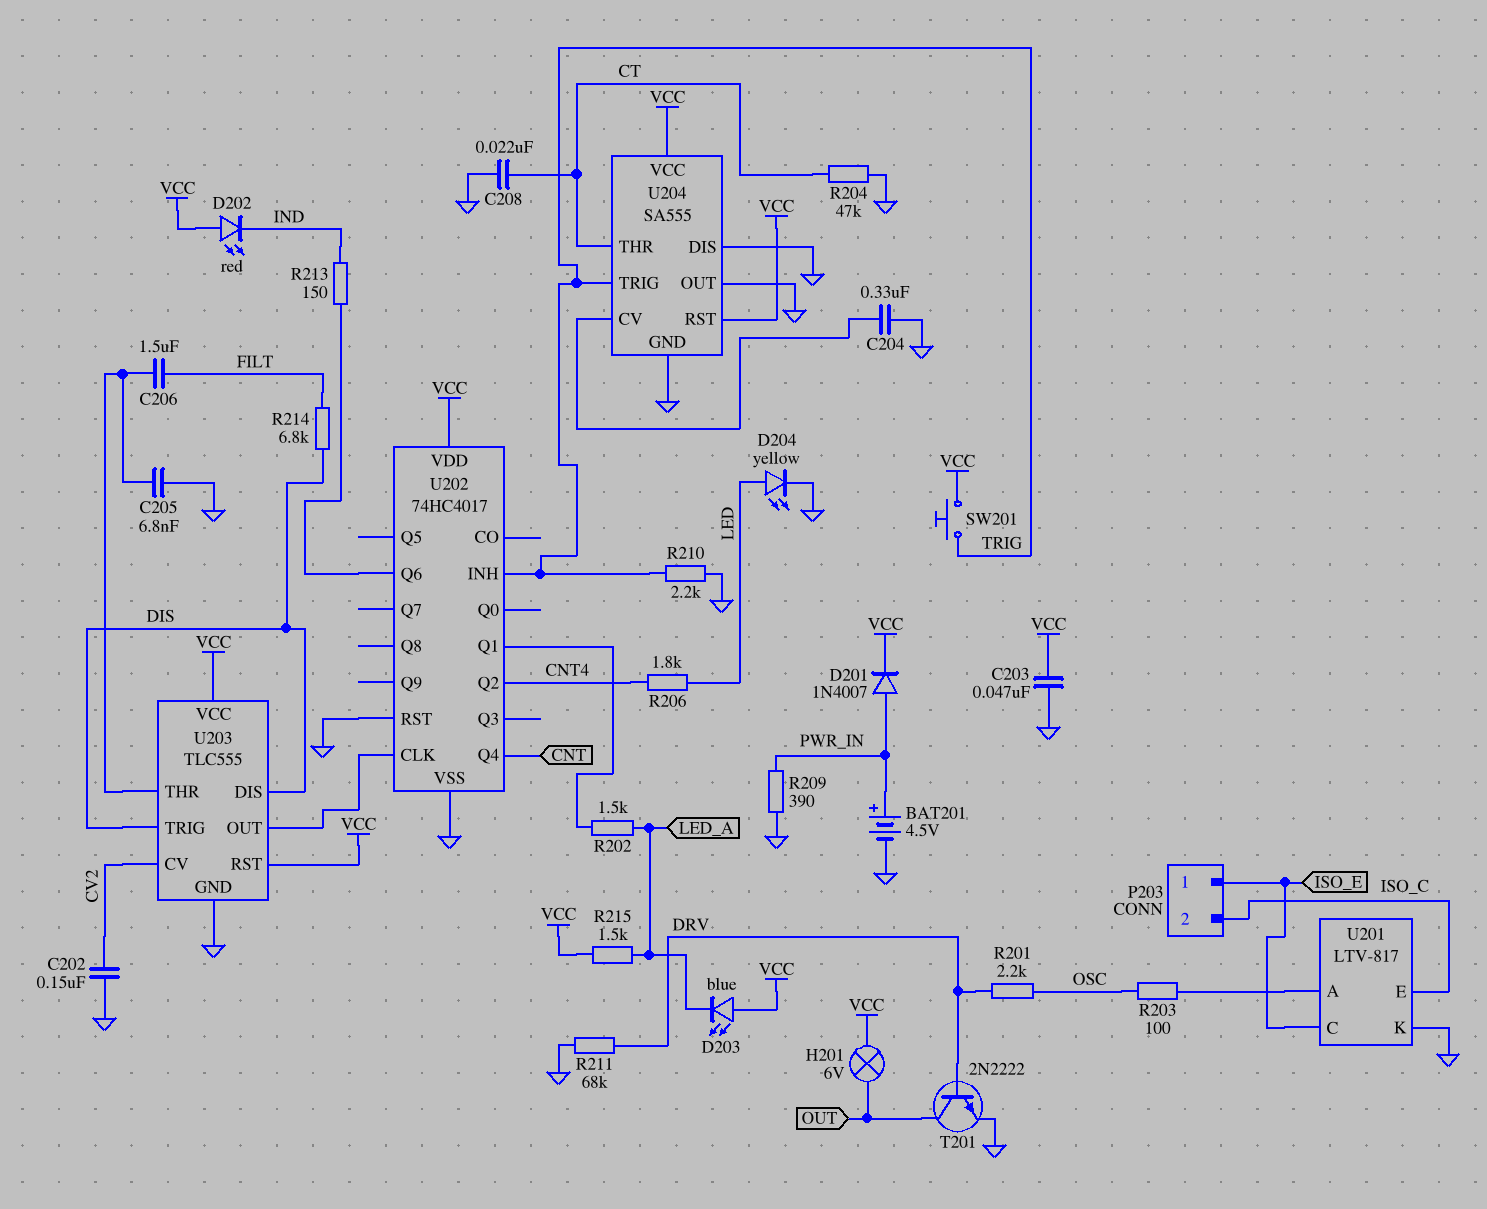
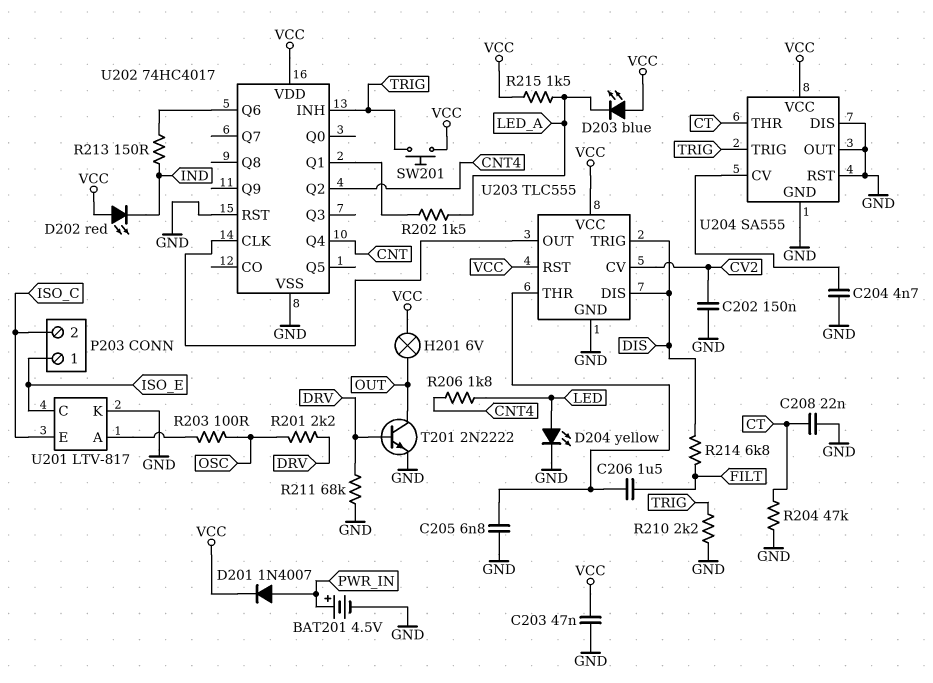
C204: 330nF (GND, U204/CV) -> 4.7nF (GND, U204/CV)
R209: 390 (GND, PWR_IN) -> none
U204 pin RST: VCC -> GND

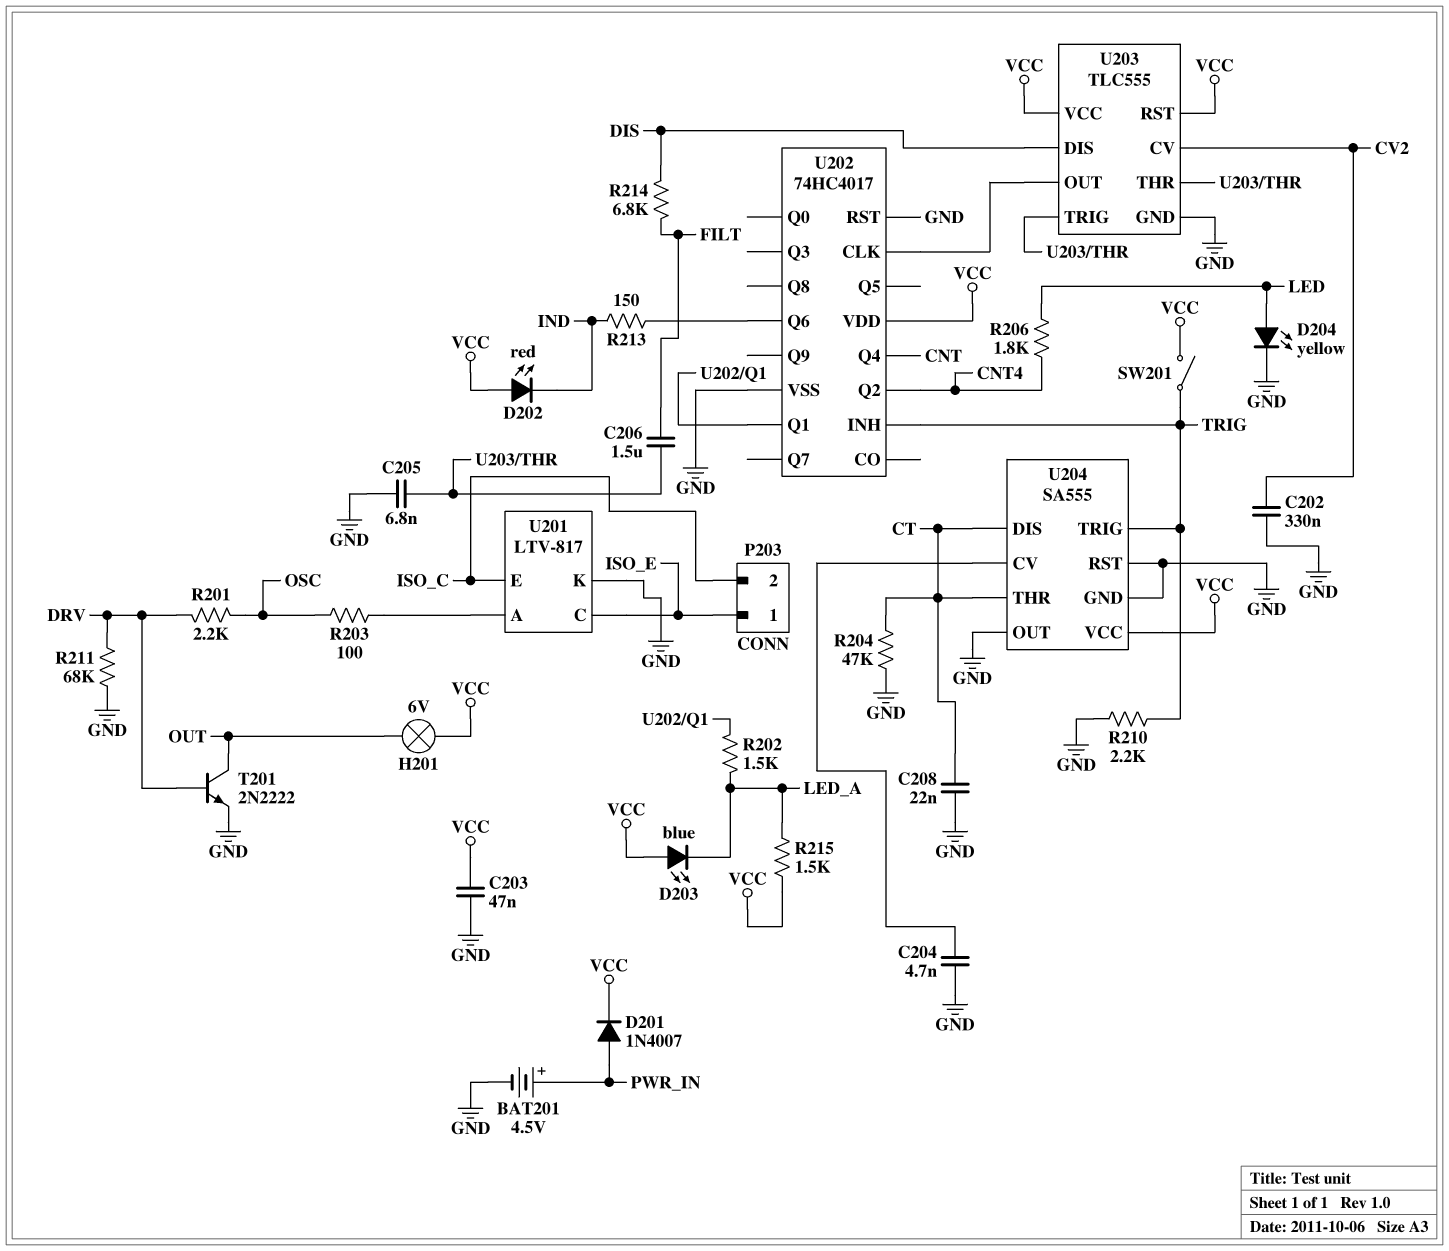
C202: 150nF (CV2, GND) -> 330nF (CV2, GND)
SW201: button (TRIG, VCC) -> switch (TRIG, VCC)
U203 pin TRIG: DIS -> U203/THR
U204 pin DIS: GND -> CT

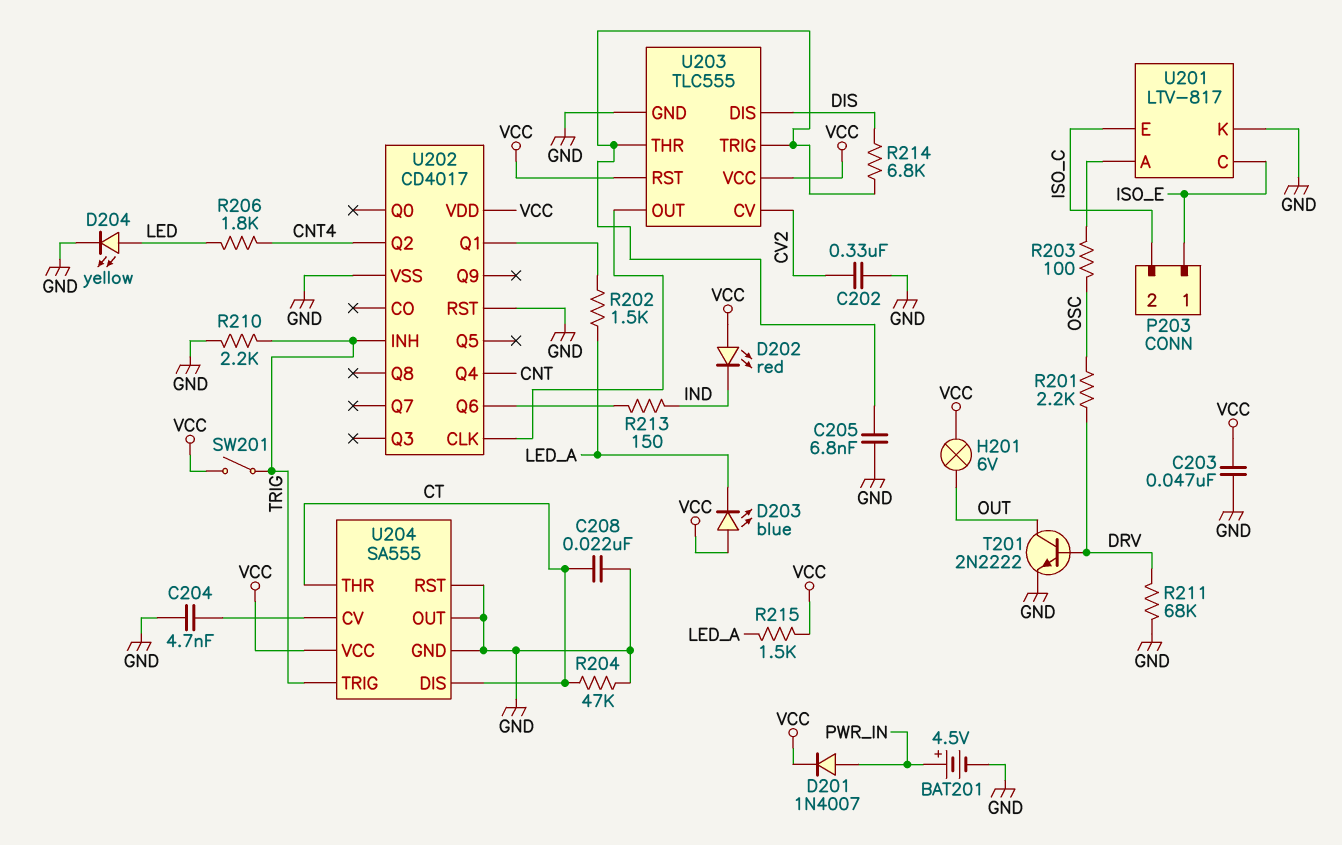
C206: 1.5uF (FILT, U203/THR) -> none
R214: 6.8k (DIS, FILT) -> 6.8k (DIS, U203/THR)
U202: 74HC4017 -> CD4017

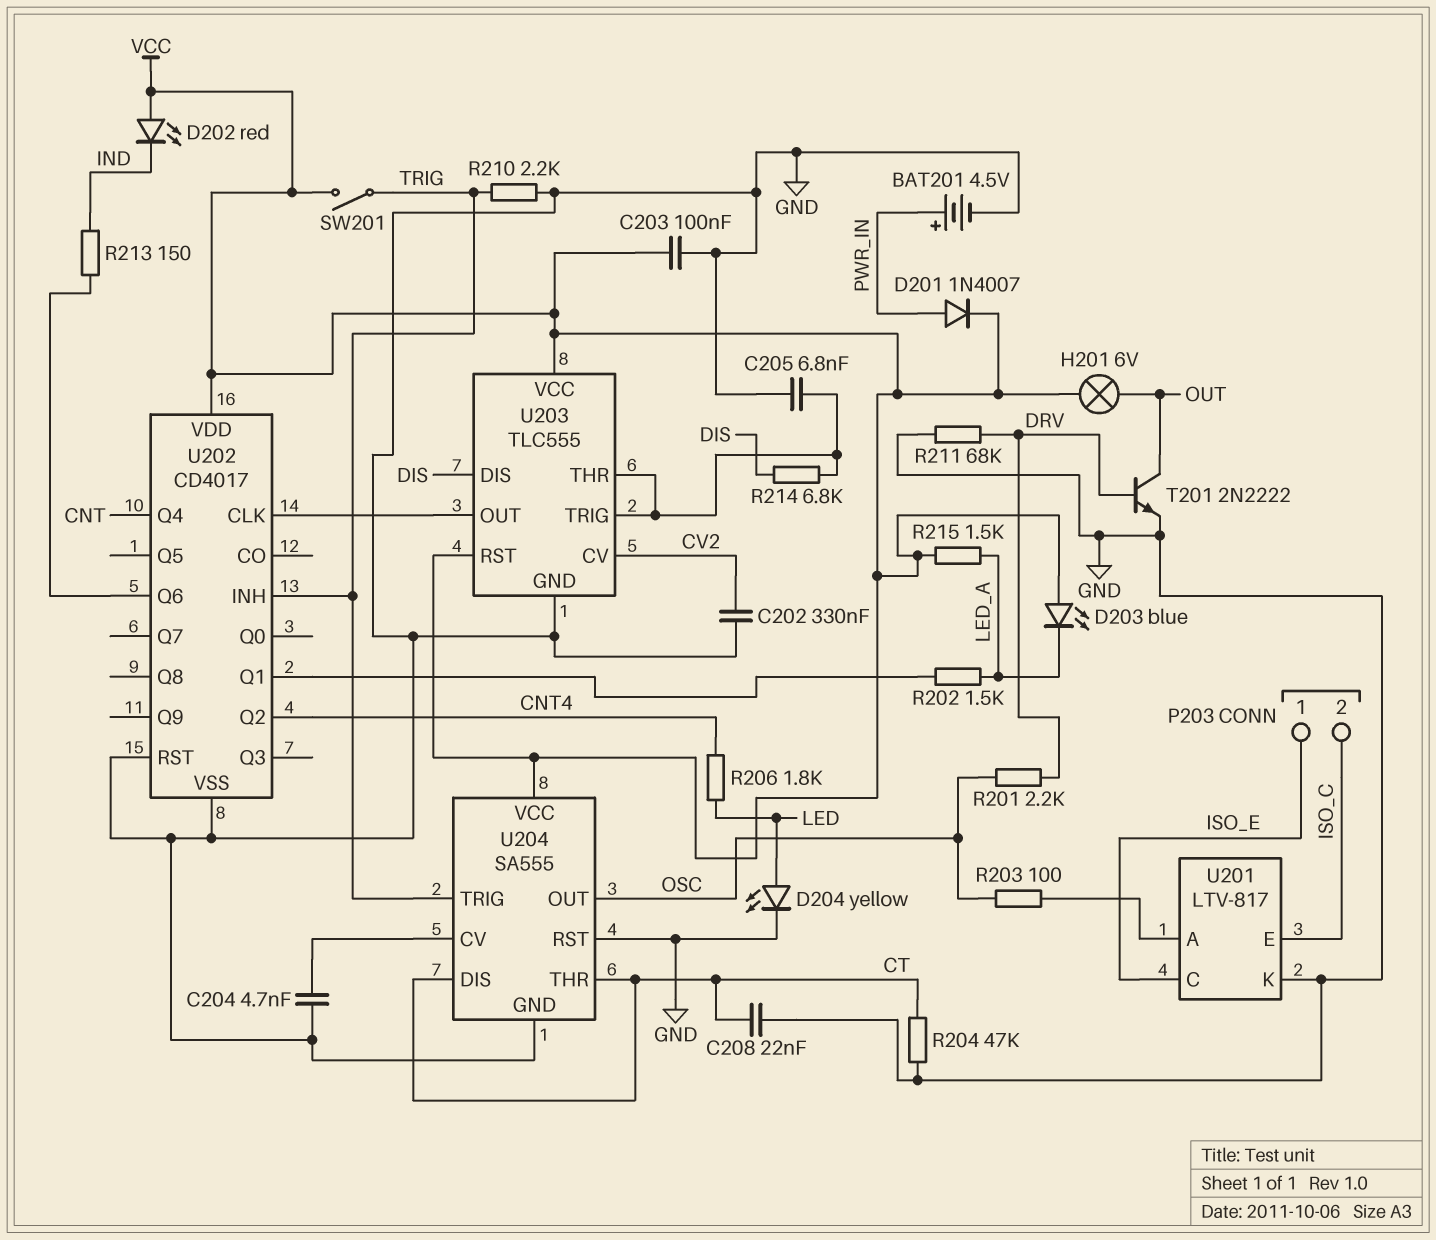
C203: 47nF (GND, VCC) -> 100nF (GND, VCC)
U204 pin OUT: GND -> OSC

